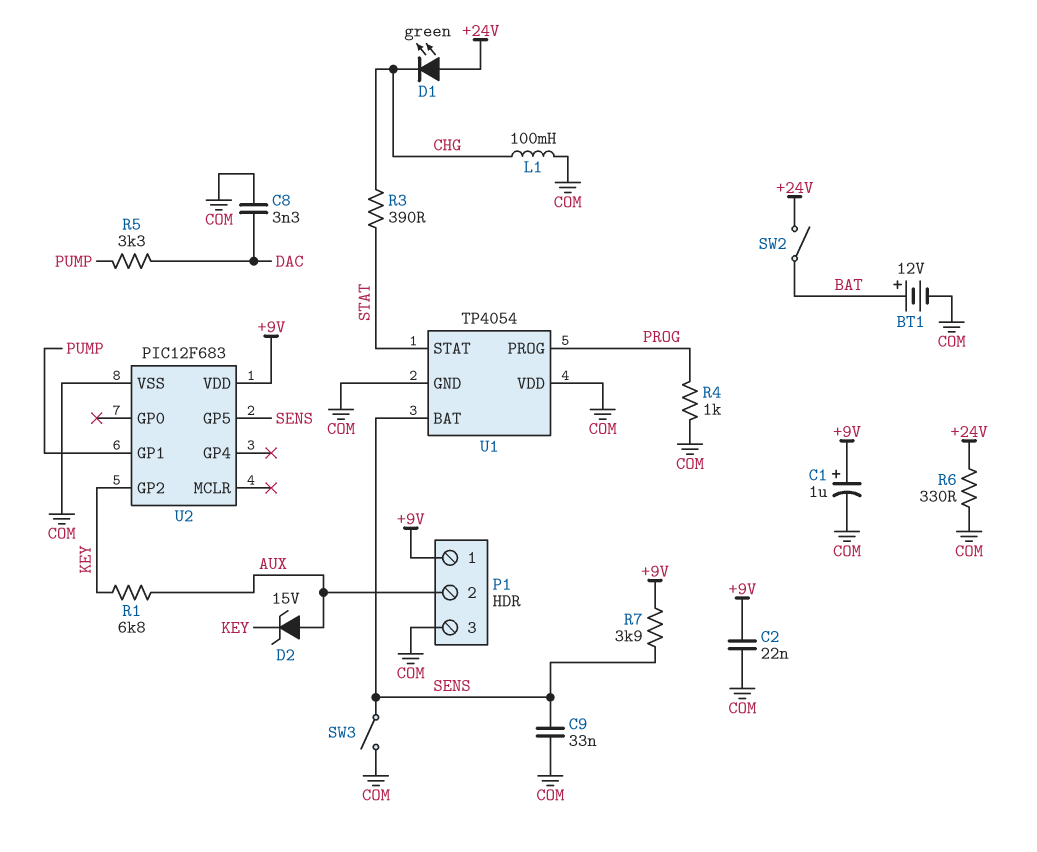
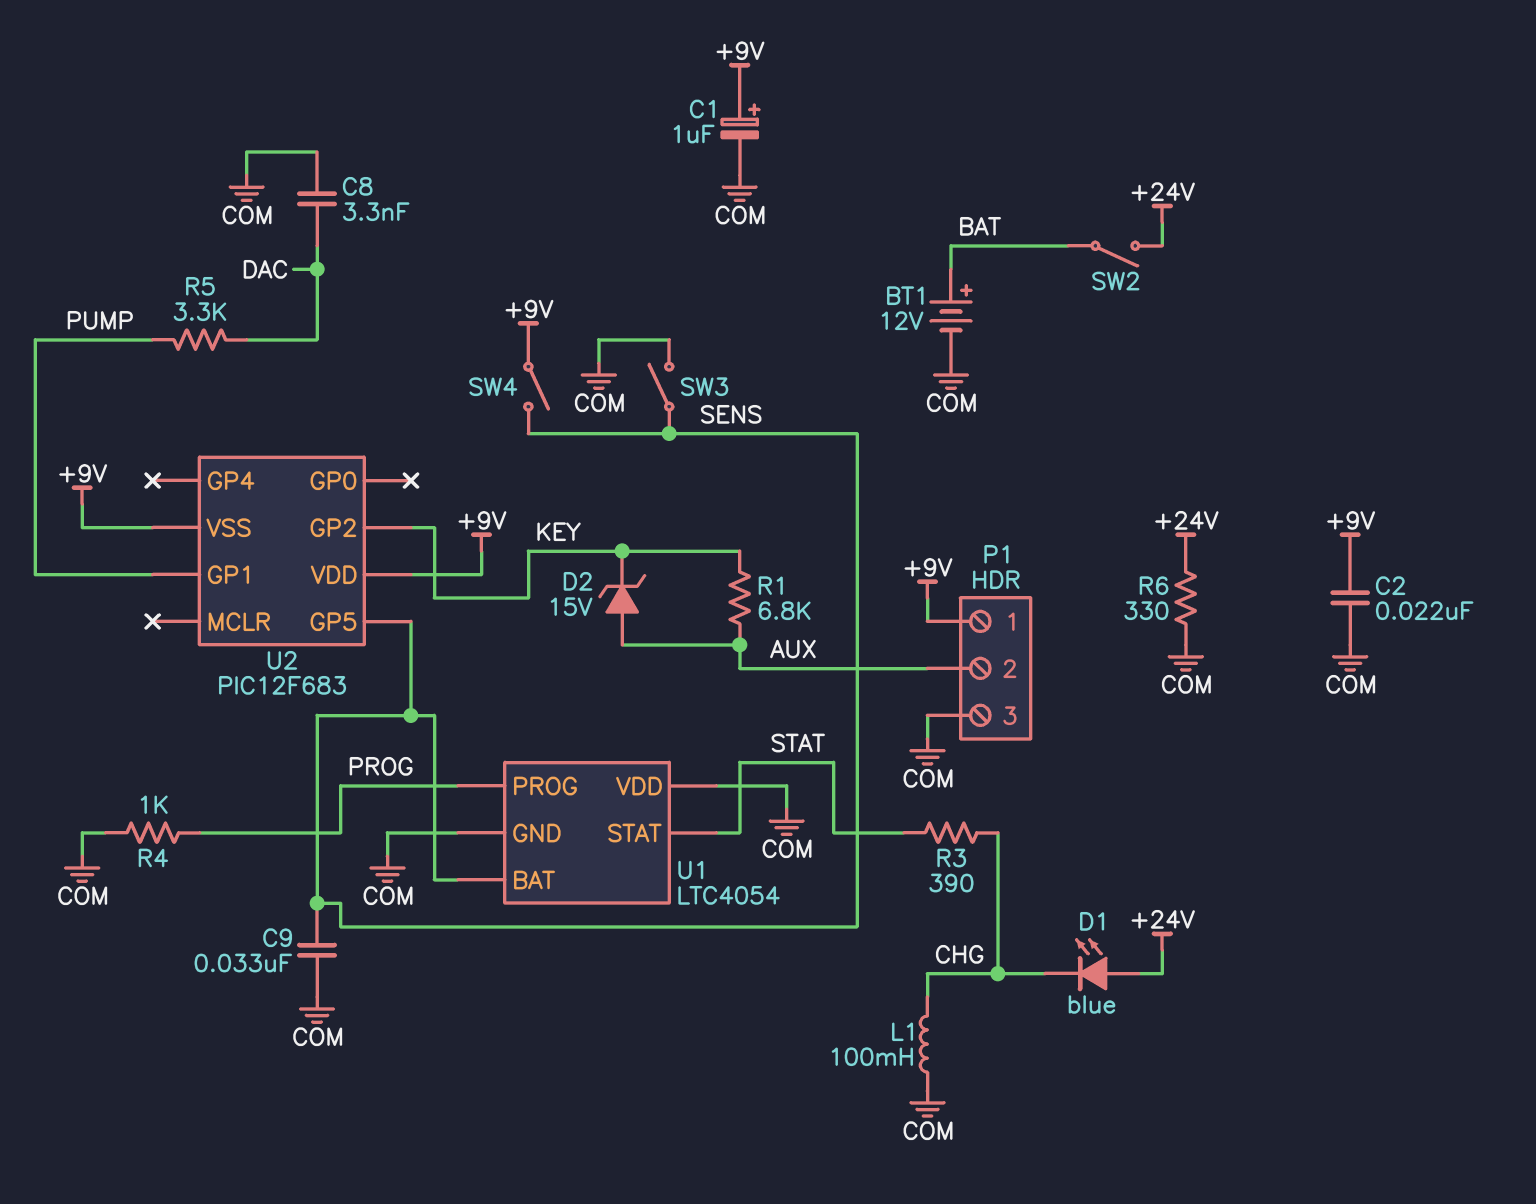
D1: LED green (A +24V, K CHG) -> LED blue (A +24V, K CHG)
R7: 3.9k (+9V, SENS) -> none
SW4: none -> switch (+9V, SENS)
U1: TP4054 -> LTC4054
U2 pin VSS: COM -> +9V

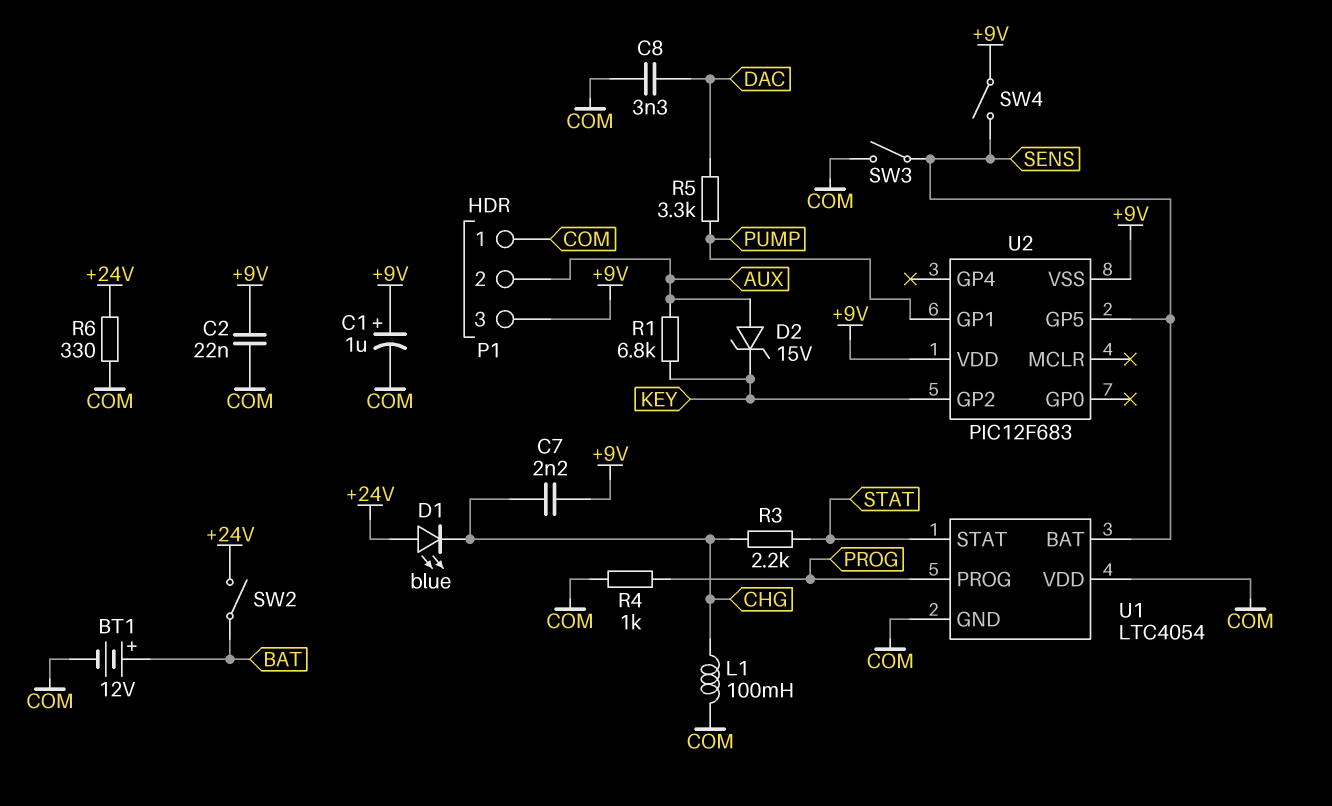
C7: none -> 2.2nF (+9V, CHG)
C9: 33nF (COM, SENS) -> none
P1 pin 1: +9V -> COM
P1 pin 3: COM -> +9V
R3: 390 (CHG, STAT) -> 2.2k (CHG, STAT)

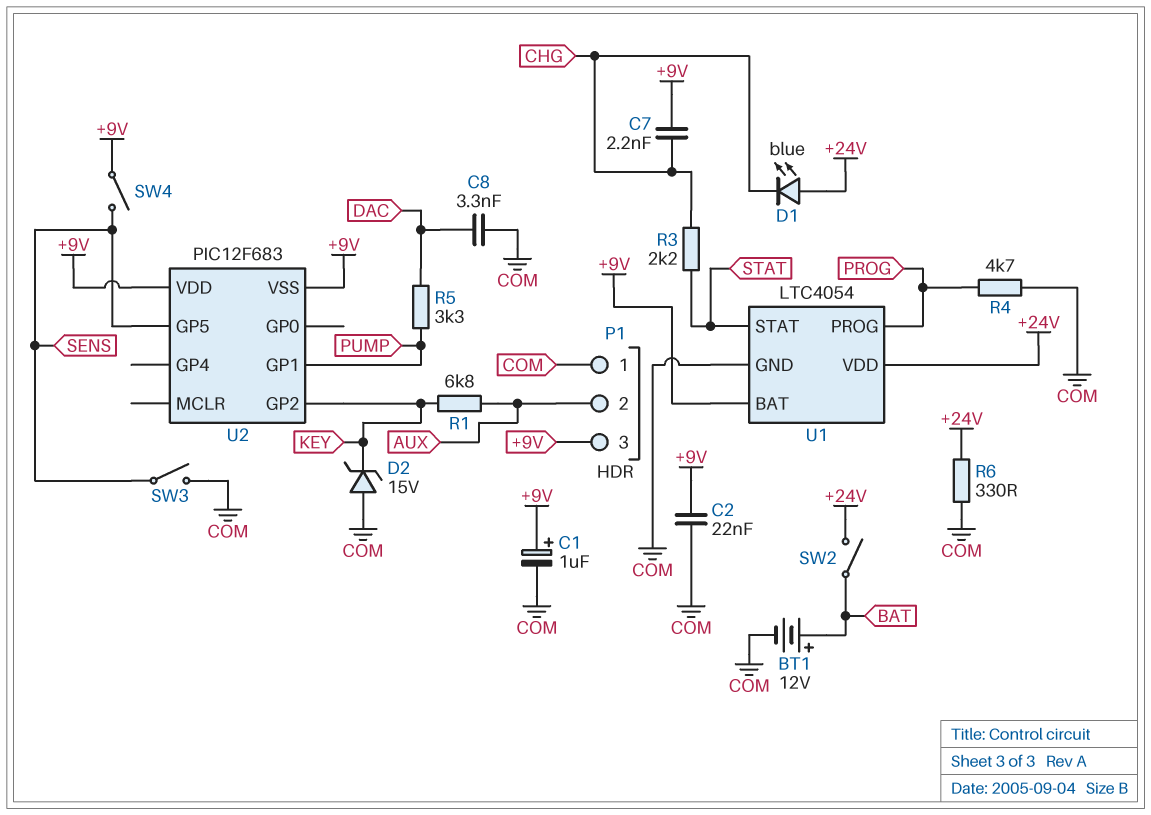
D2: zener 15V (A AUX, K KEY) -> zener 15V (A COM, K KEY)
L1: 100mH (CHG, COM) -> none
R4: 1k (COM, PROG) -> 4.7k (COM, PROG)
U1 pin BAT: SENS -> +9V
U1 pin VDD: COM -> +24V

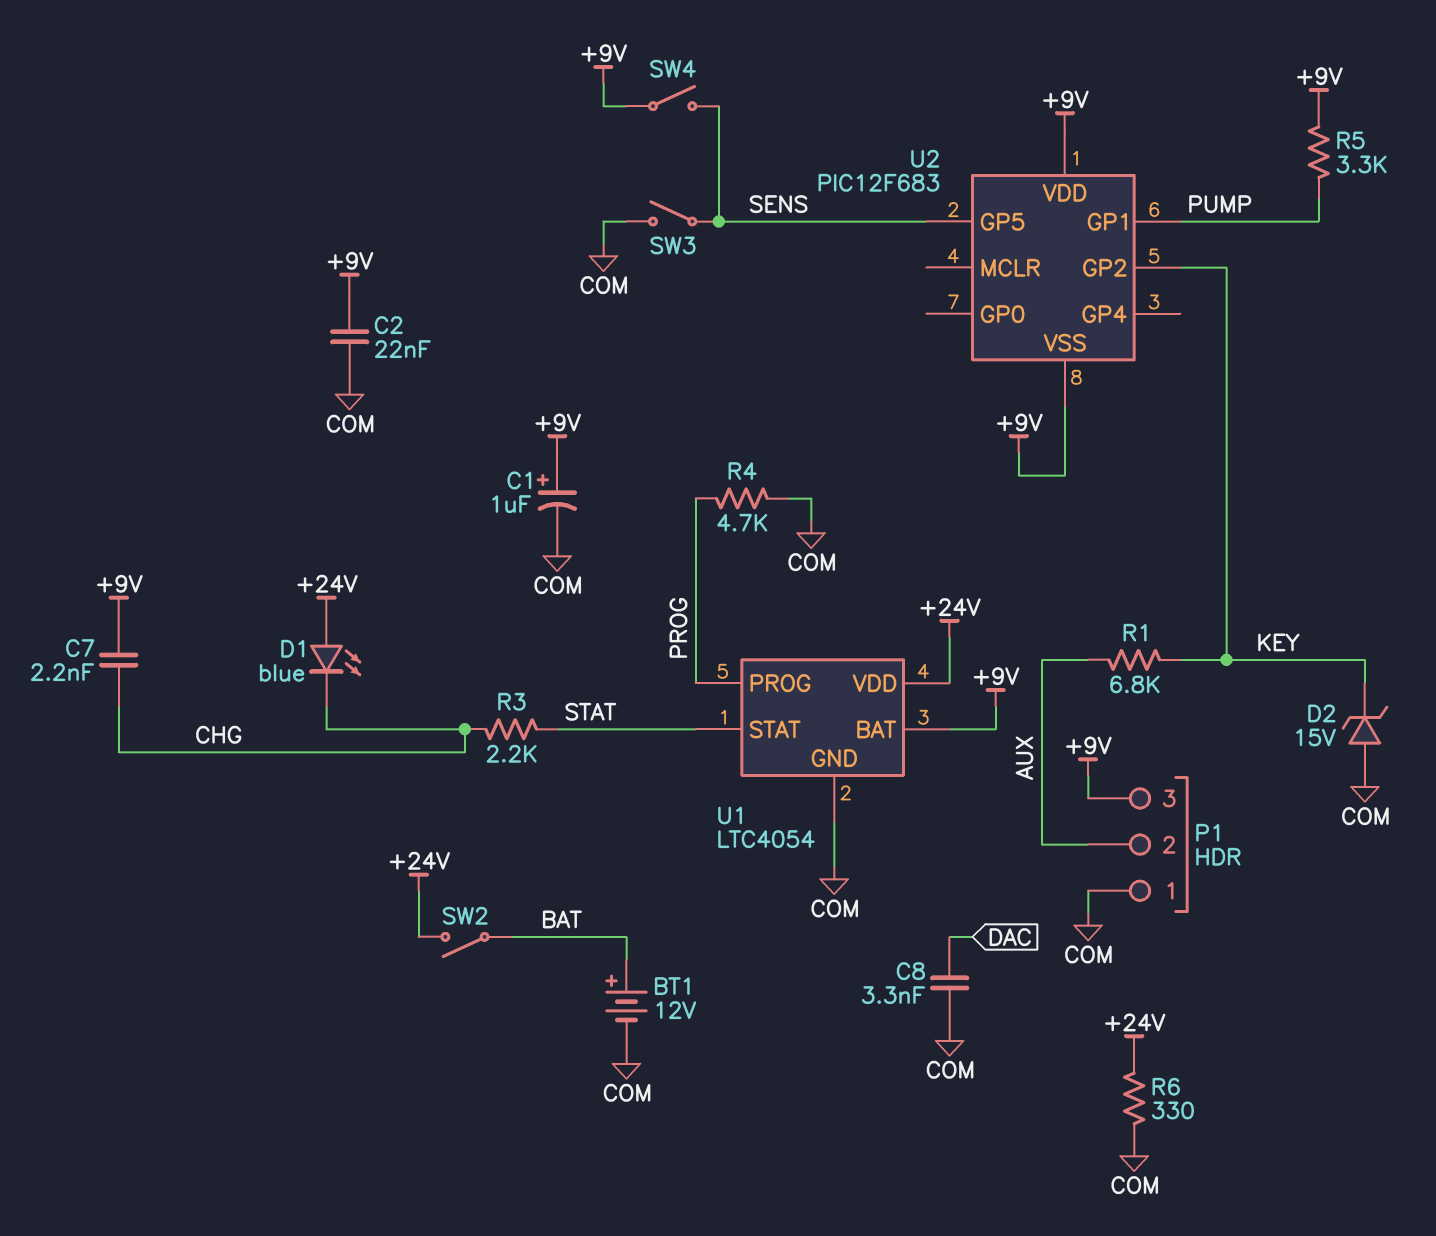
R5: 3.3k (DAC, PUMP) -> 3.3k (+9V, PUMP)

